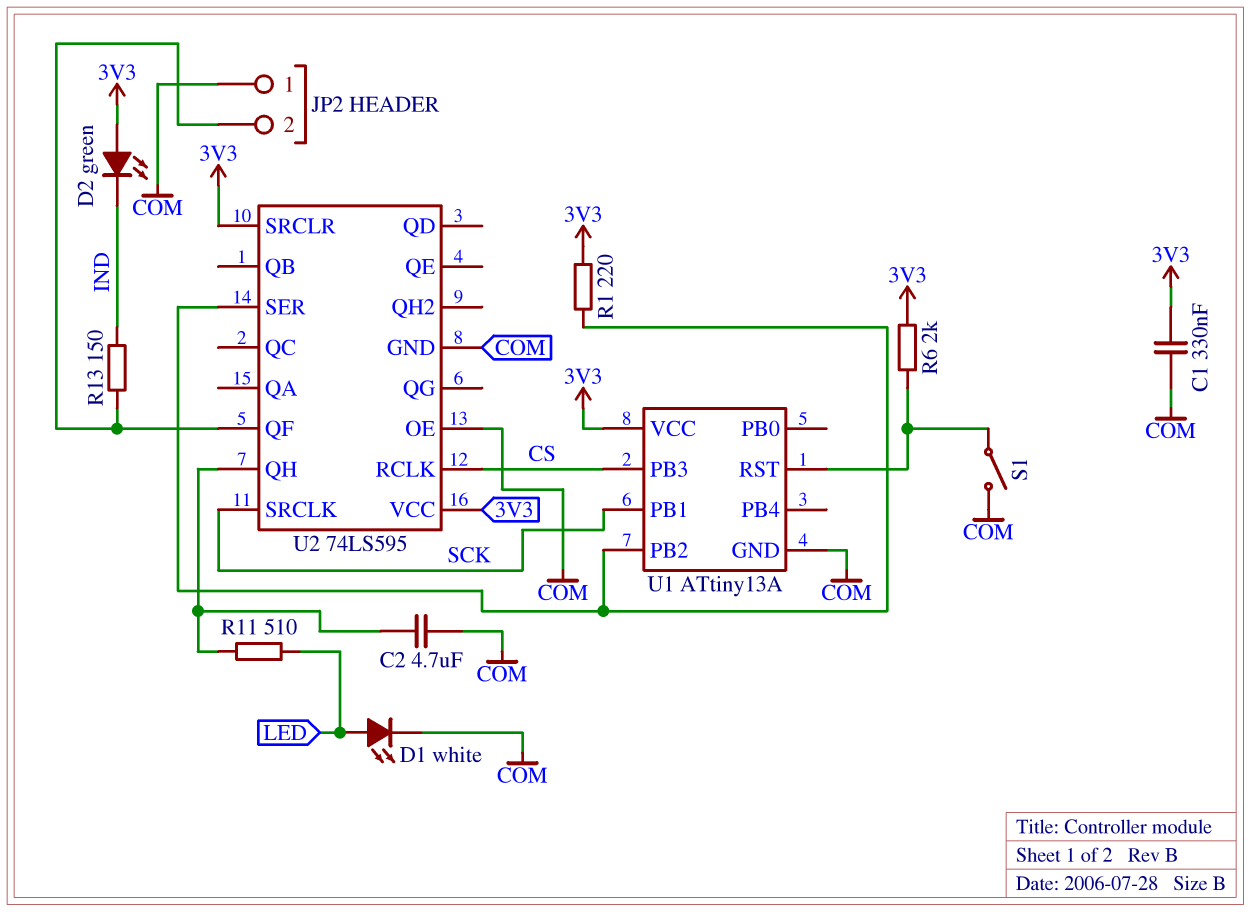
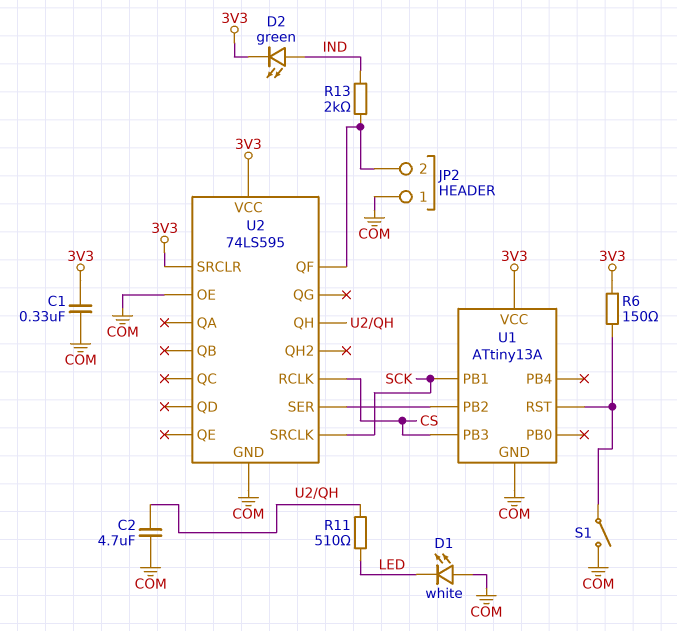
D1: LED white (A LED, K COM) -> LED white (A COM, K LED)
D2: LED green (A 3V3, K IND) -> LED green (A IND, K 3V3)
R1: 220 (3V3, U1/PB2) -> none
R6: 2k (3V3, U1/RST) -> 150 (3V3, U1/RST)
R13: 150 (IND, JP2/2) -> 2k (IND, JP2/2)

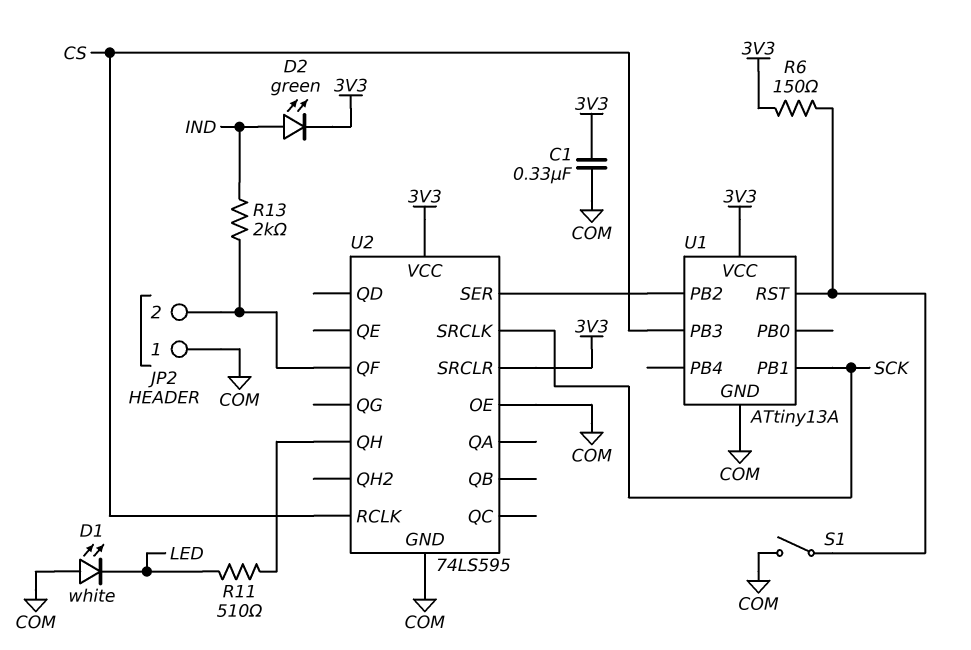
C2: 4.7uF (COM, U2/QH) -> none

